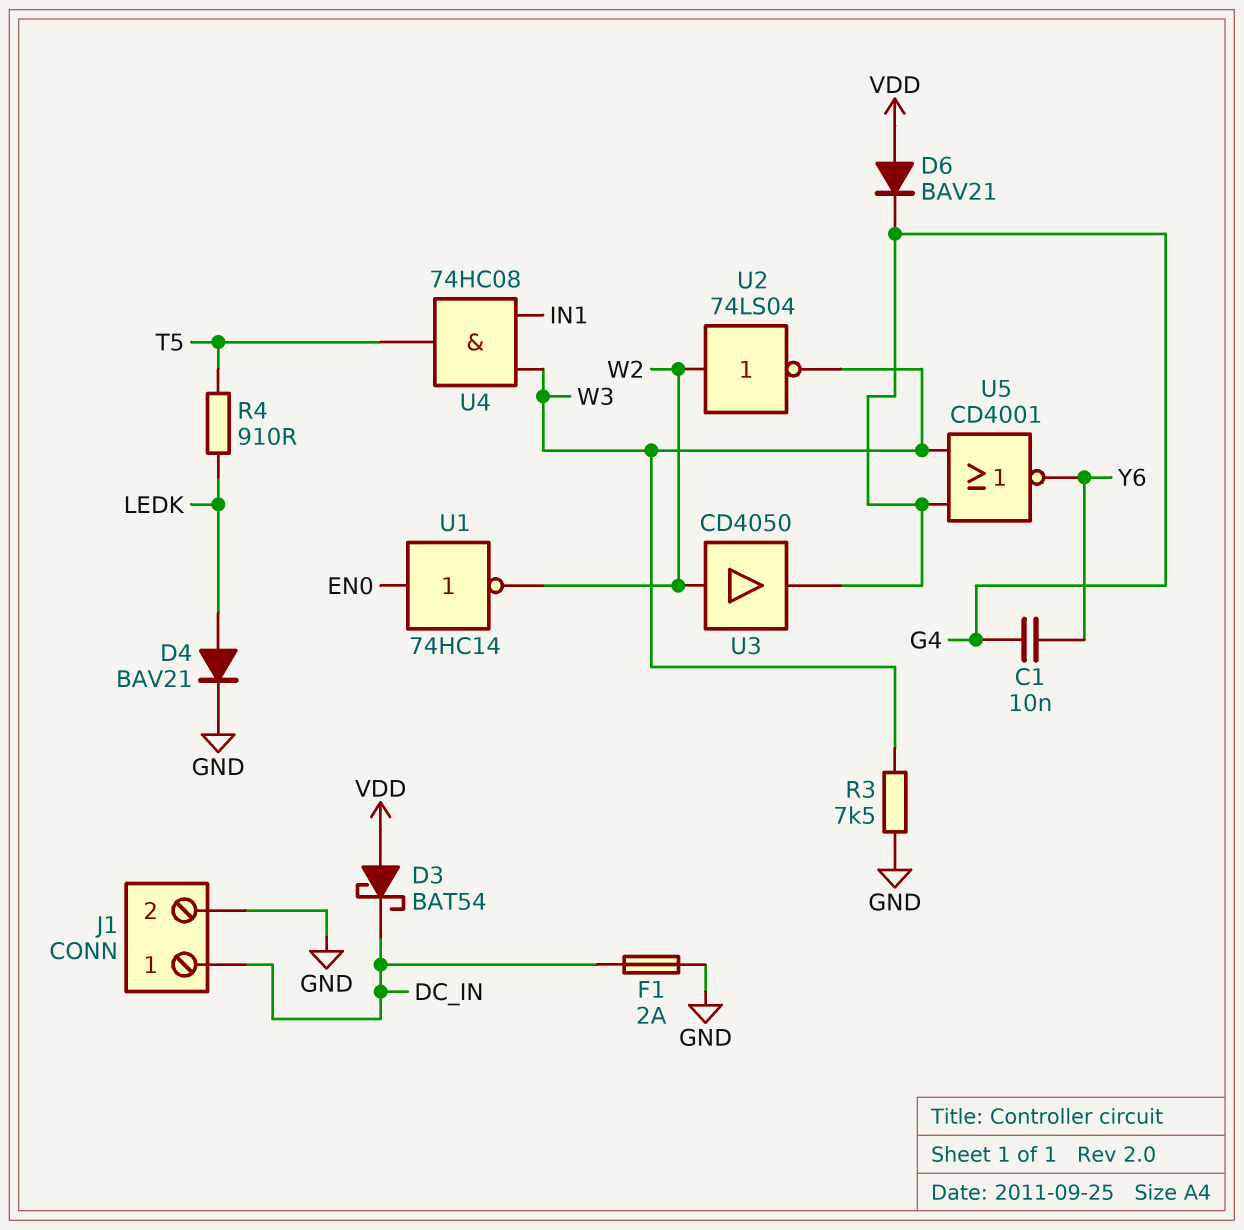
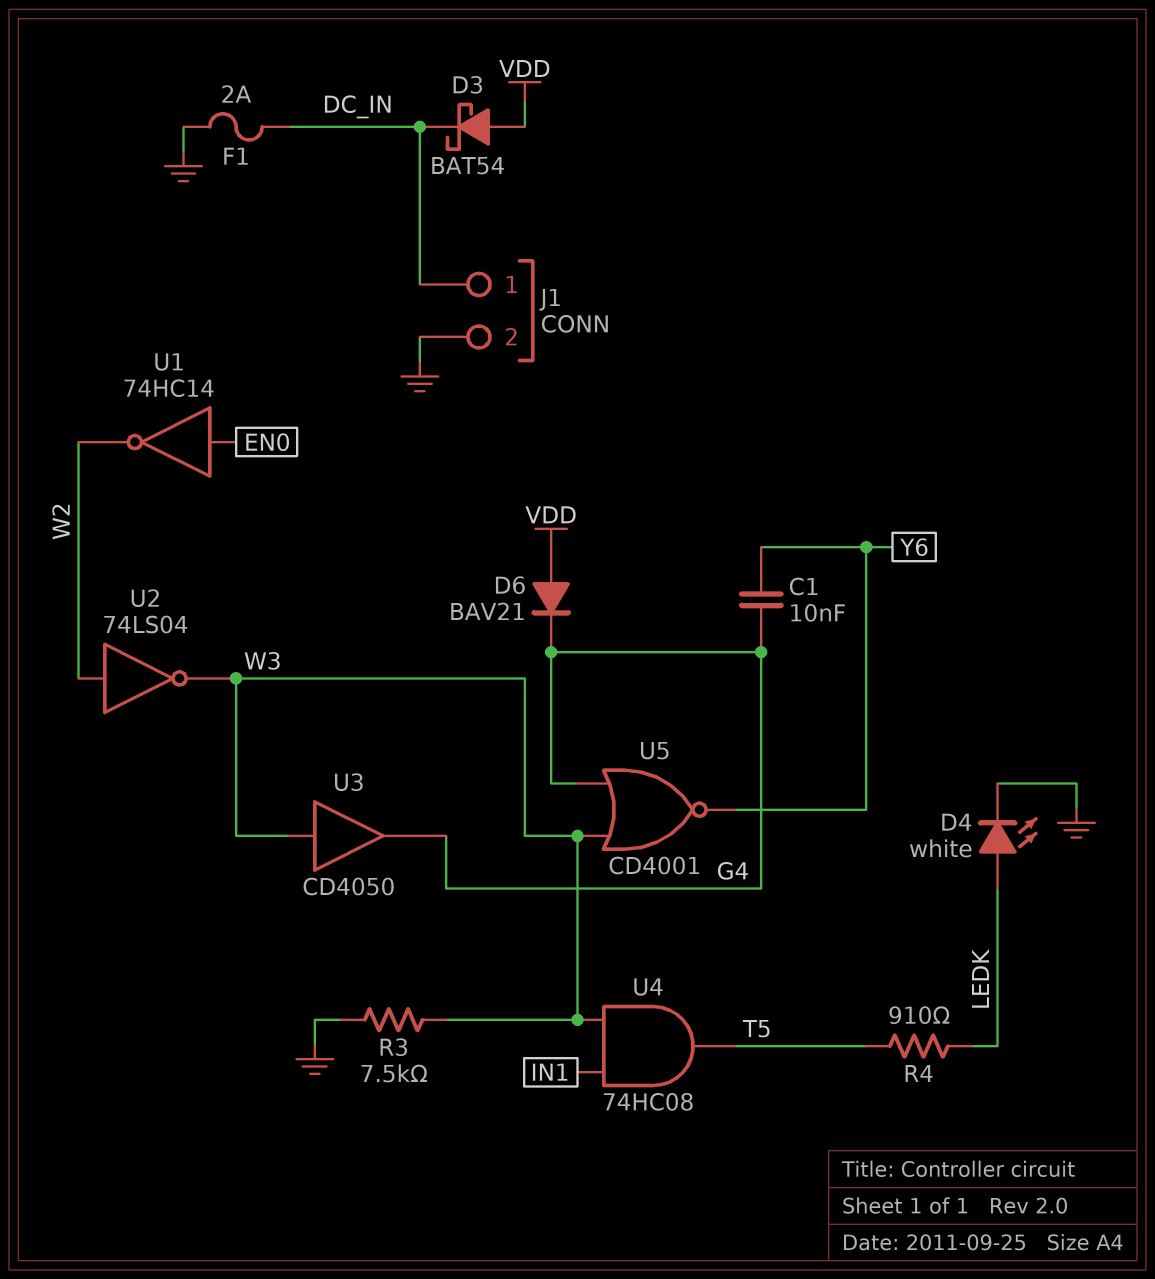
D4: diode BAV21 (A LEDK, K GND) -> LED white (A LEDK, K GND)
U3: buffer CD4050 (in W2, out G4) -> buffer CD4050 (in W3, out G4)

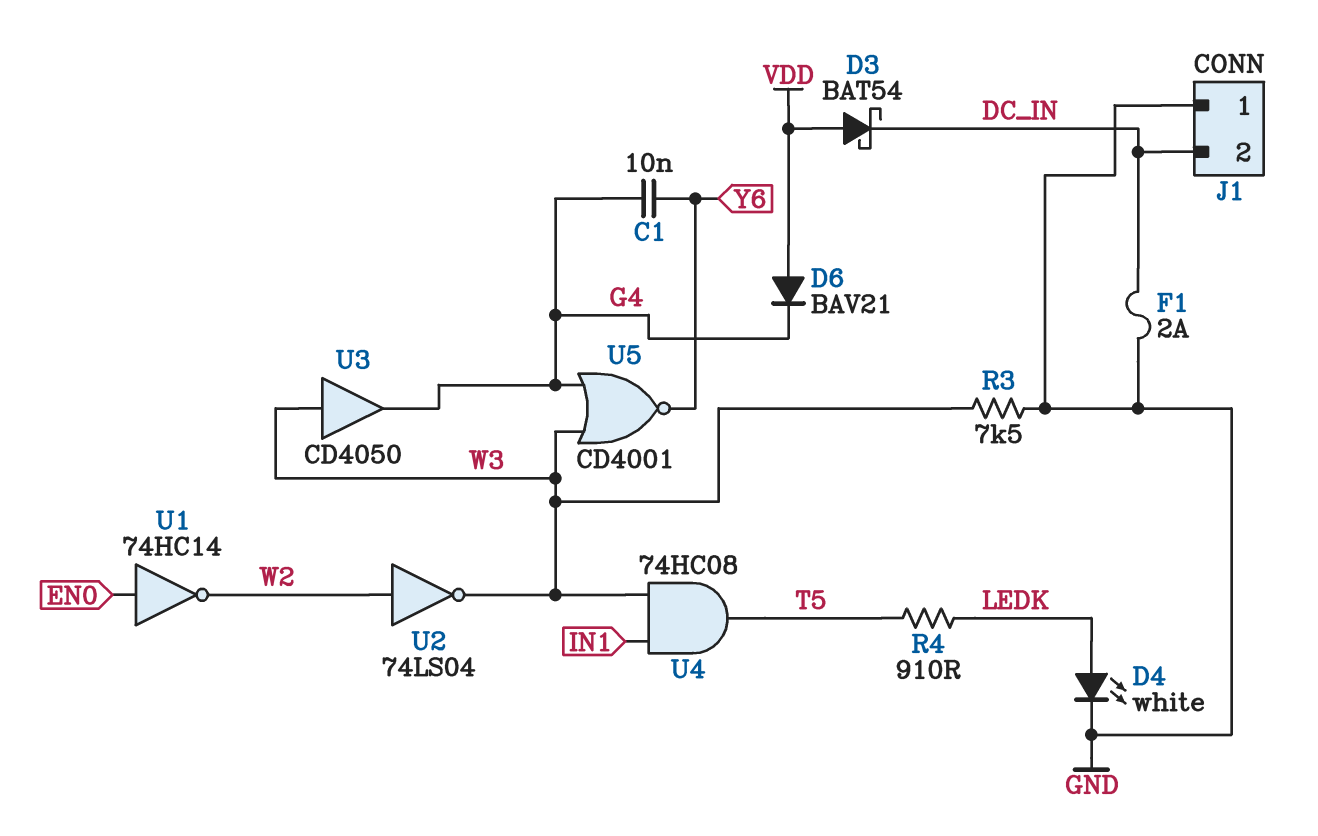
J1 pin 1: DC_IN -> GND
J1 pin 2: GND -> DC_IN

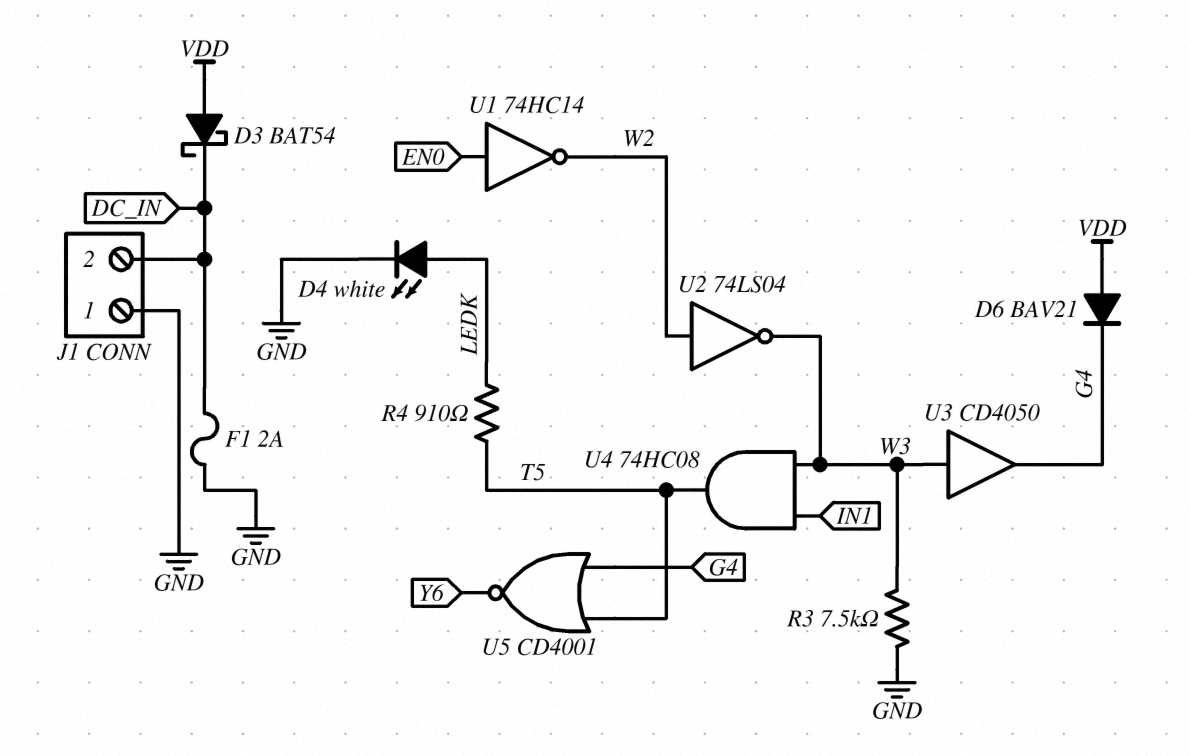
C1: 10nF (G4, Y6) -> none
U5: NOR CD4001 (in G4, in W3, out Y6) -> NOR CD4001 (in G4, in T5, out Y6)

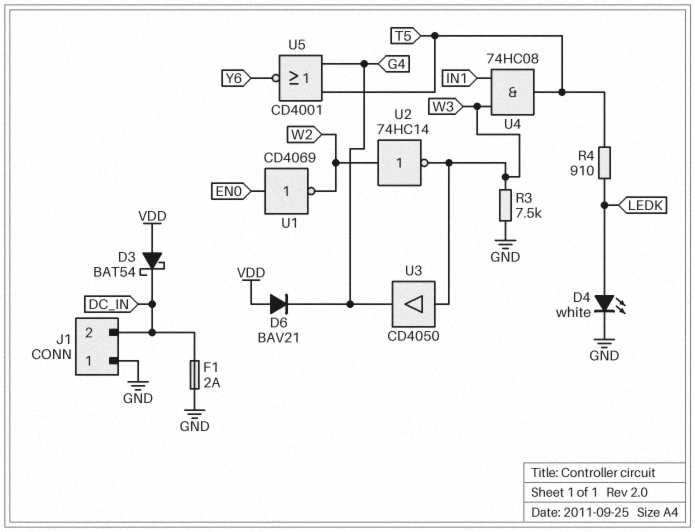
U1: NOT 74HC14 (in EN0, out W2) -> NOT CD4069 (in EN0, out W2)
U2: NOT 74LS04 (in W2, out W3) -> NOT 74HC14 (in W2, out W3)

